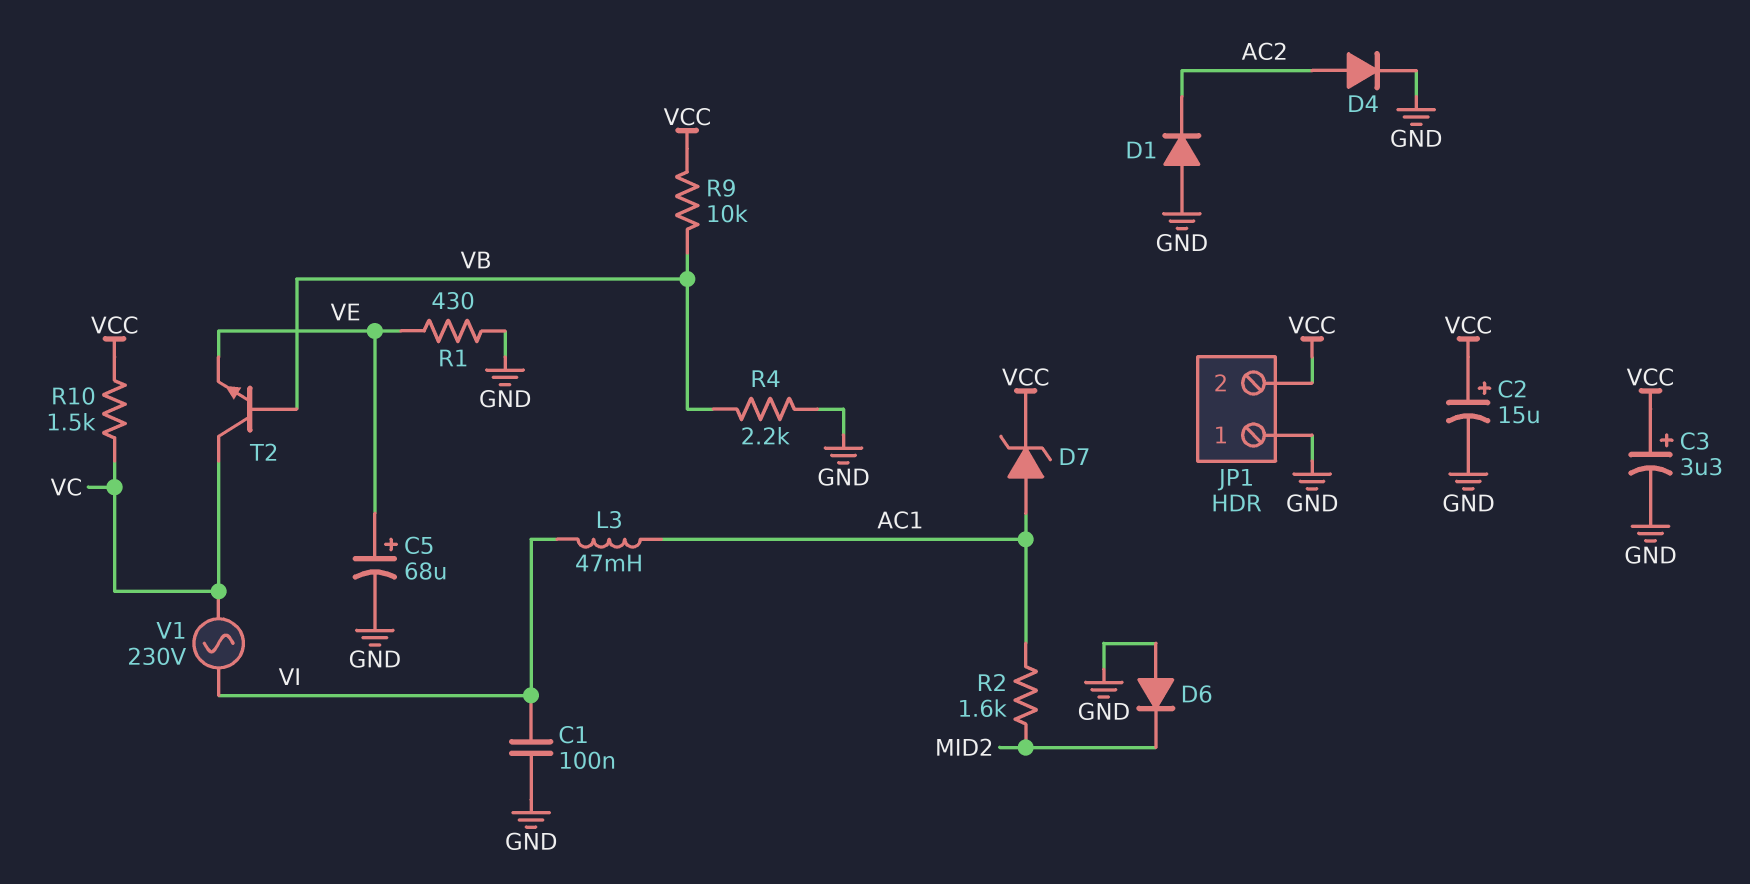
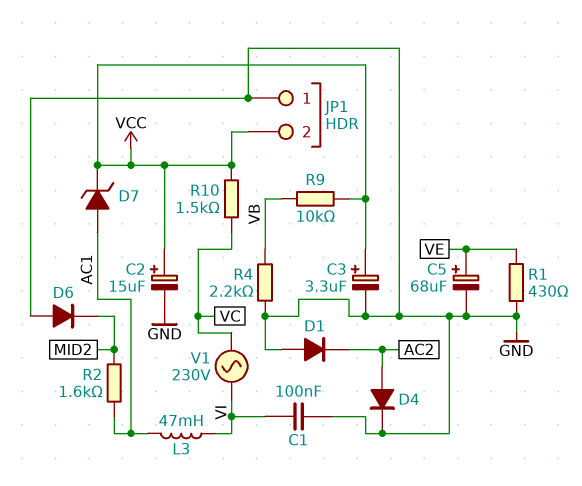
T2: NPN (B VB, C VC, E VE) -> none

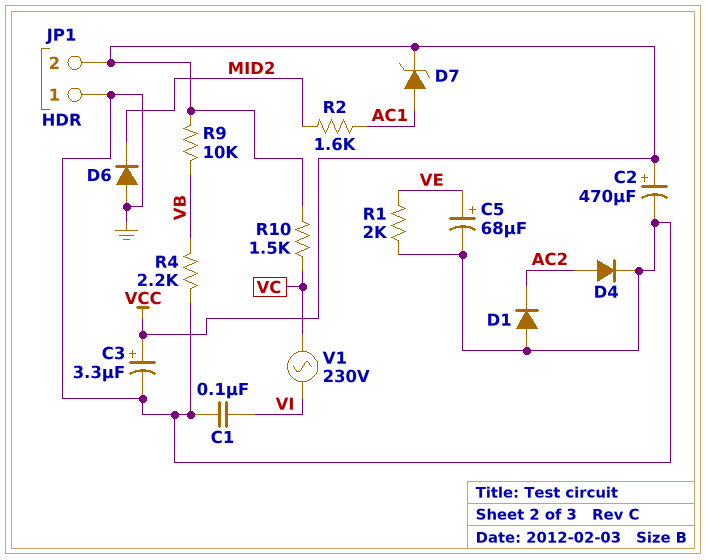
C2: 15uF (plus VCC, minus GND) -> 470uF (plus VCC, minus GND)
L3: 47mH (AC1, VI) -> none
R1: 430 (GND, VE) -> 2k (GND, VE)

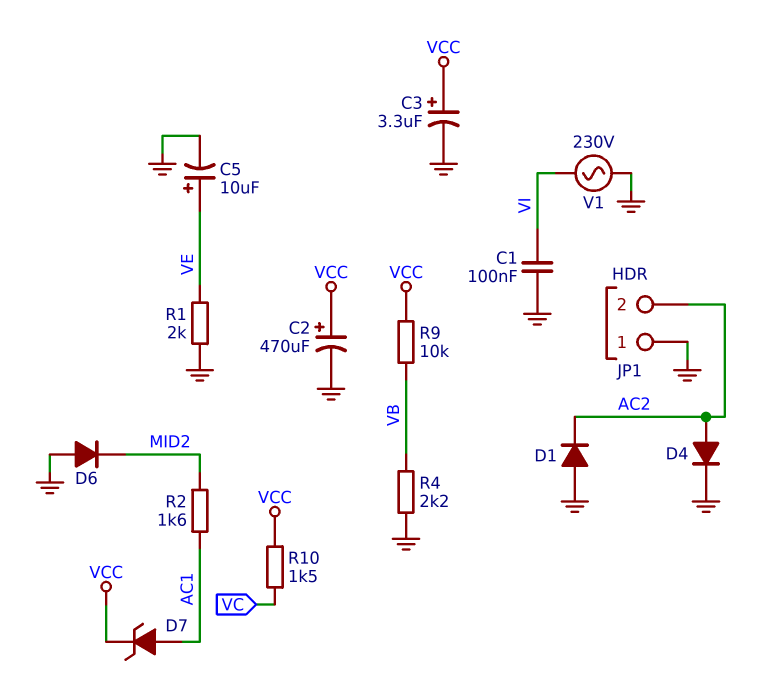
C5: 68uF (plus VE, minus GND) -> 10uF (plus VE, minus GND)
JP1 pin 2: VCC -> AC2
V1: AC 230V (VC, VI) -> AC 230V (GND, VI)

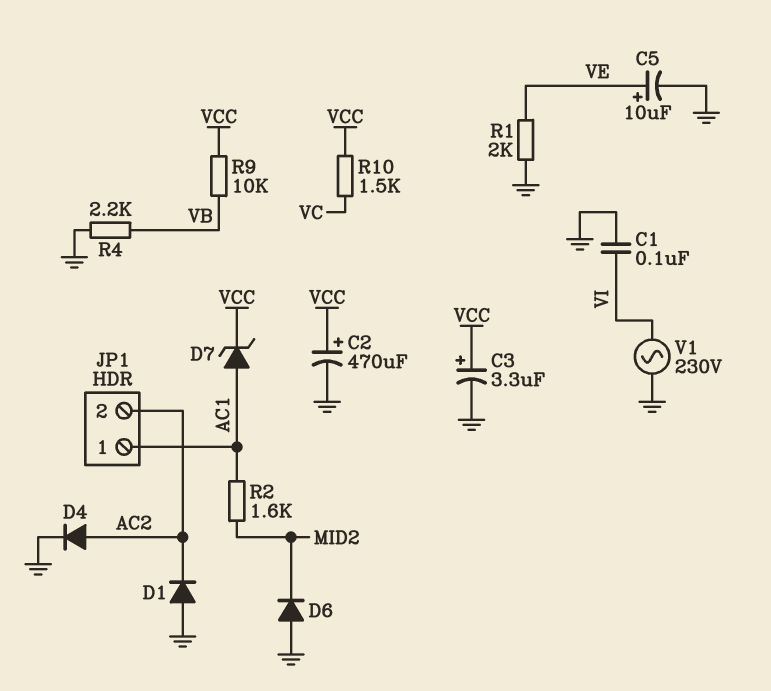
JP1 pin 1: GND -> AC1

